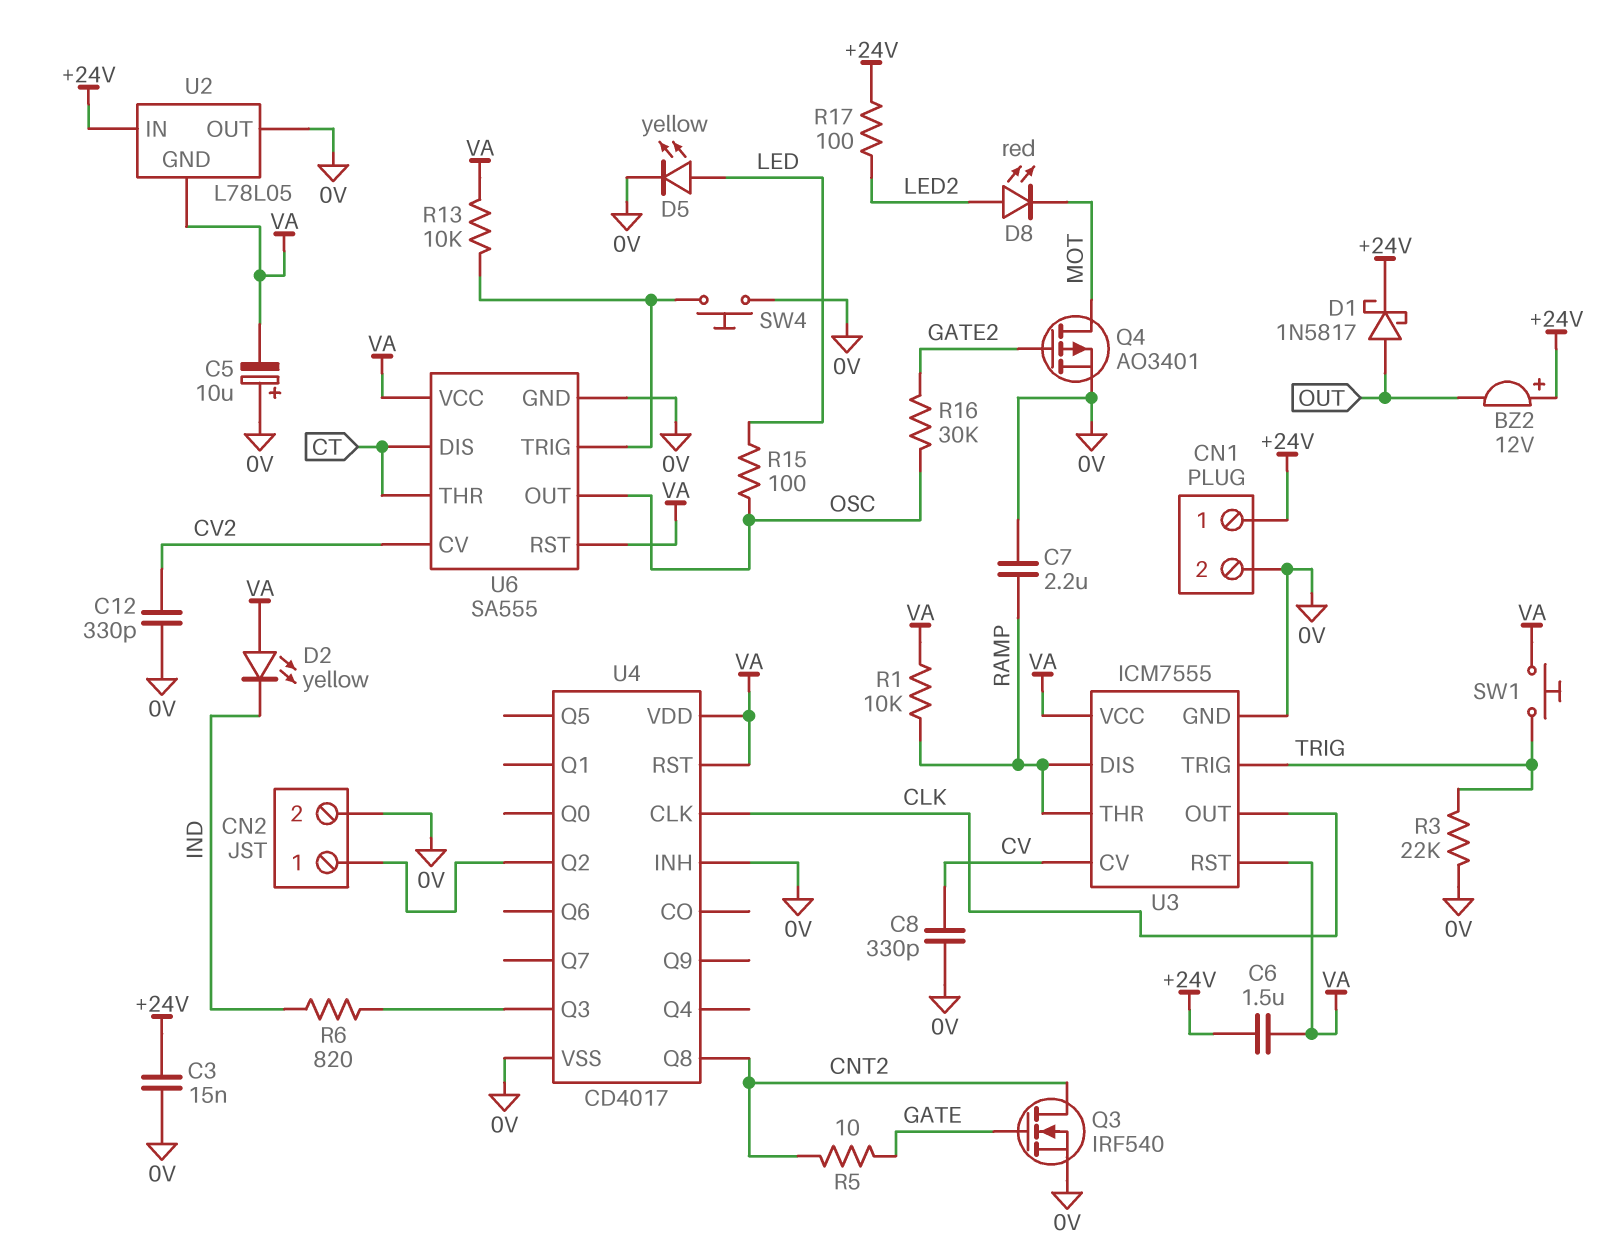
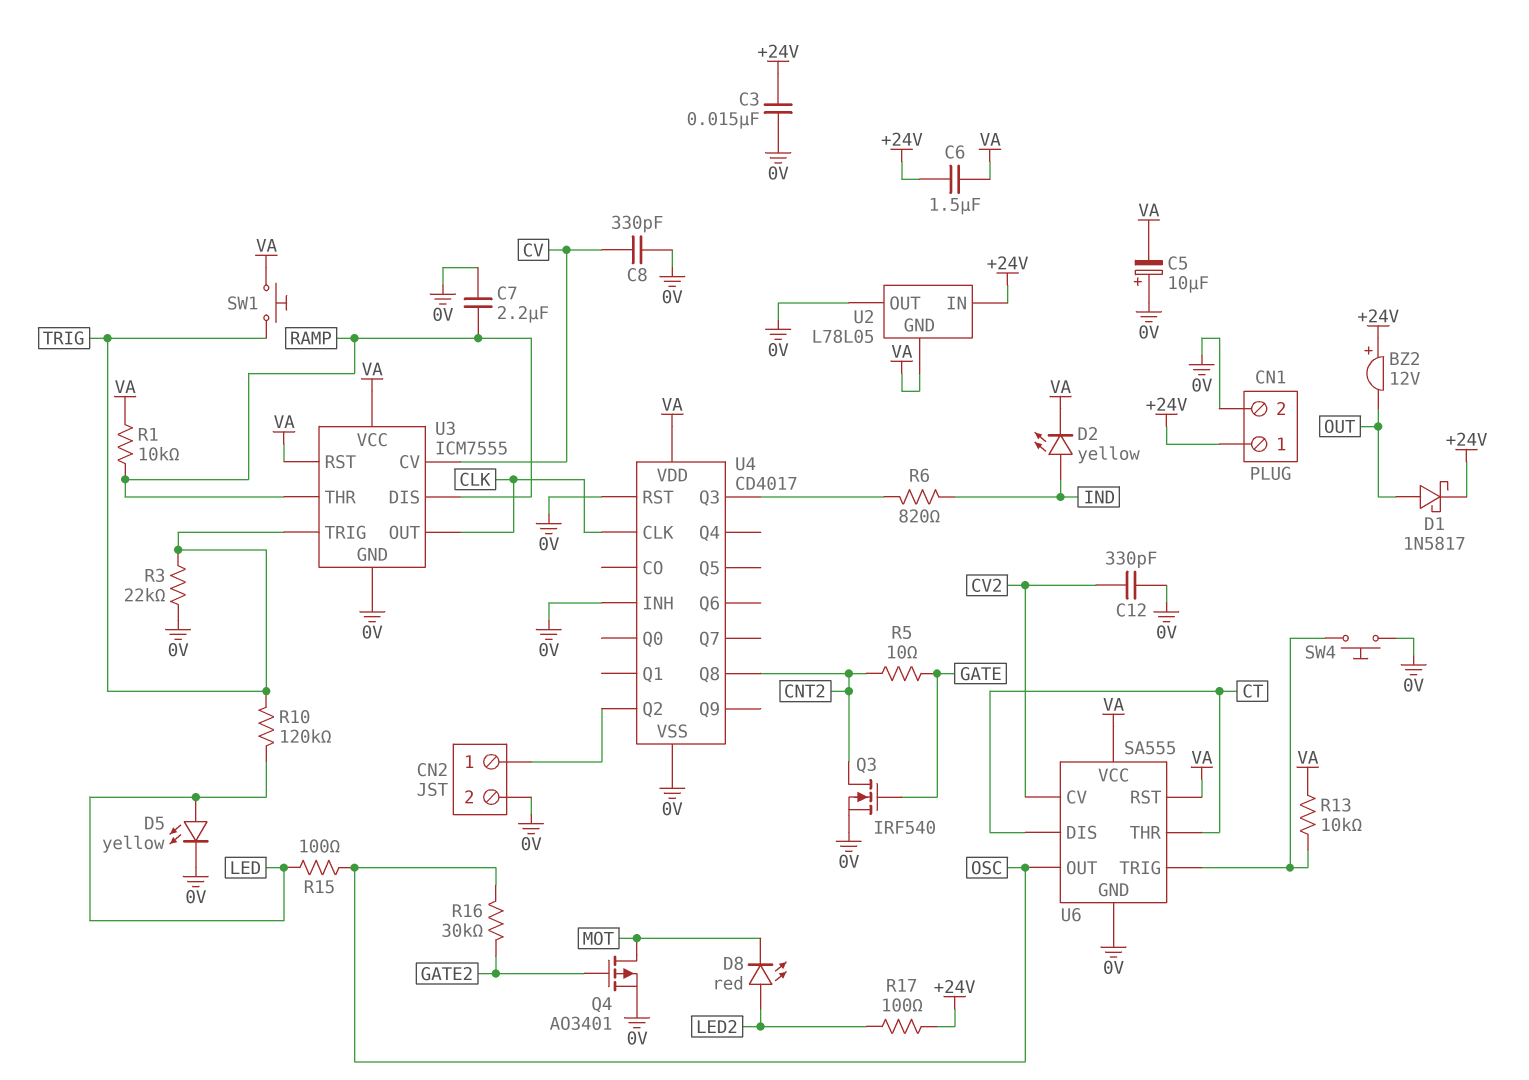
D2: LED yellow (A VA, K IND) -> LED yellow (A IND, K VA)
R10: none -> 120k (LED, TRIG)
U4 pin RST: VA -> 0V

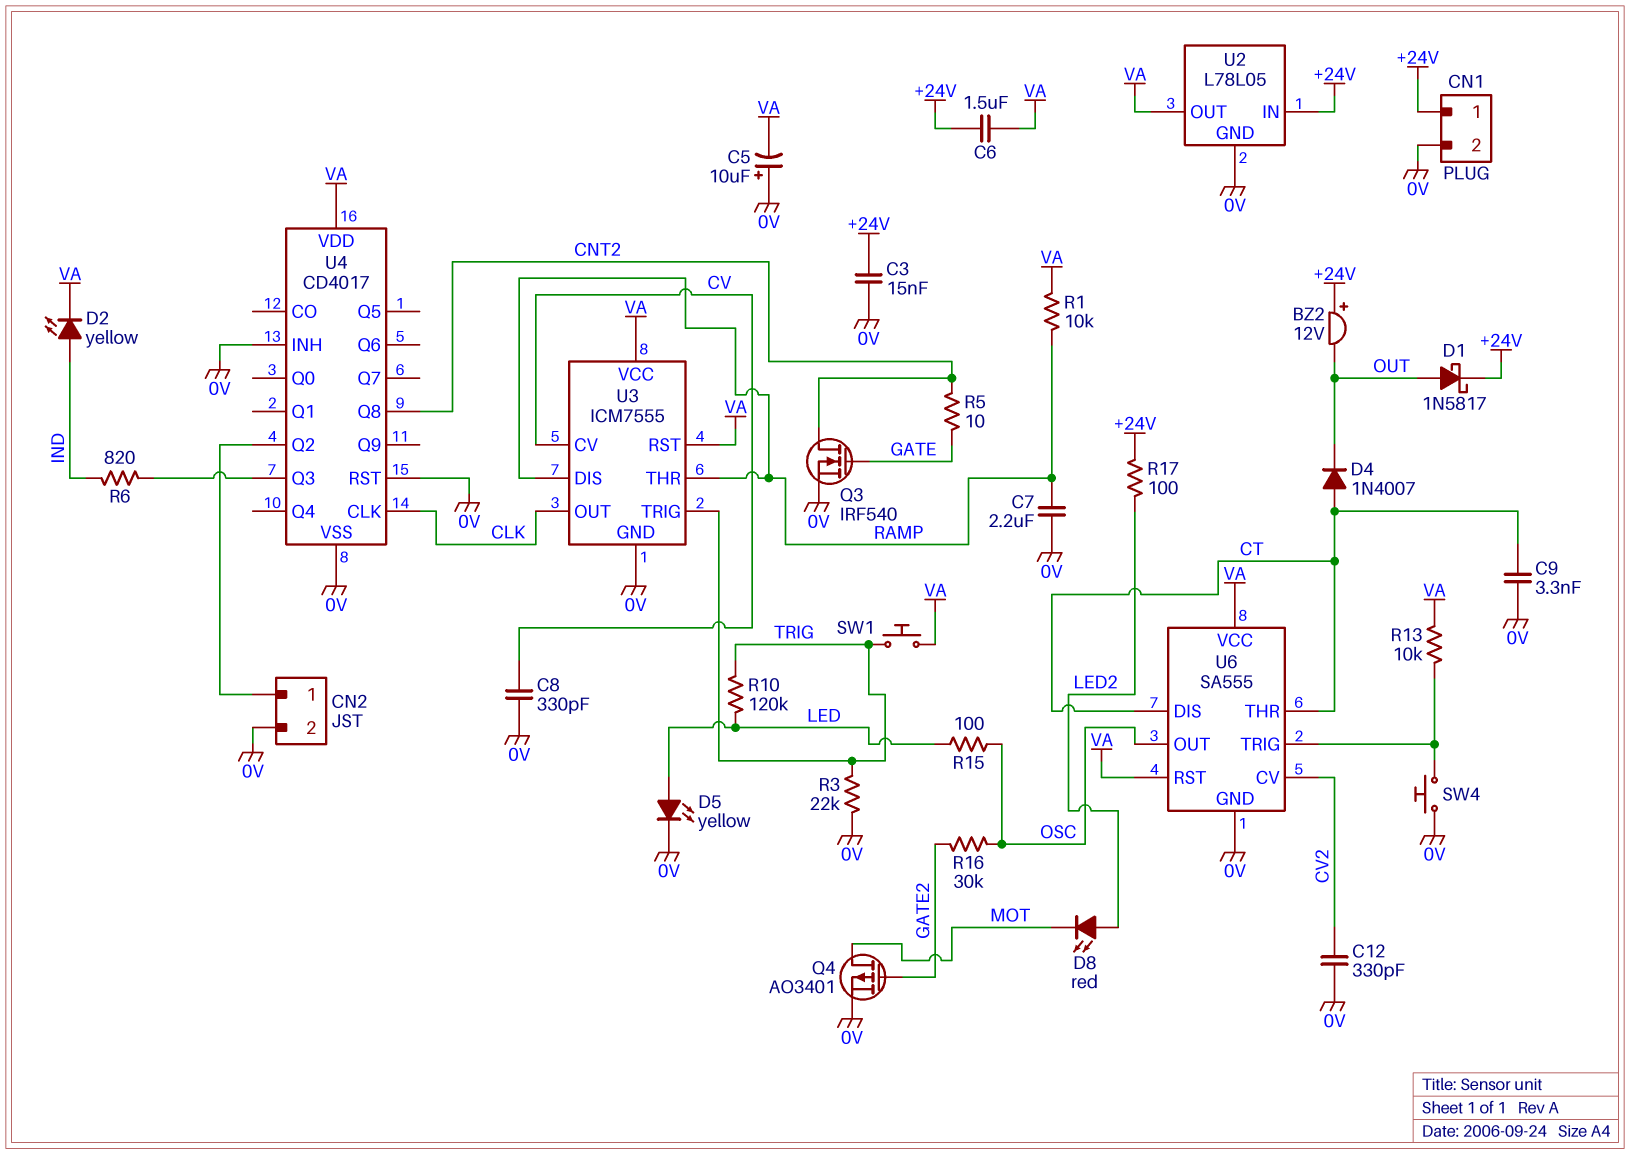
C9: none -> 3.3nF (0V, CT)
D4: none -> diode 1N4007 (A CT, K OUT)
U2 pin GND: VA -> 0V
U2 pin OUT: 0V -> VA

